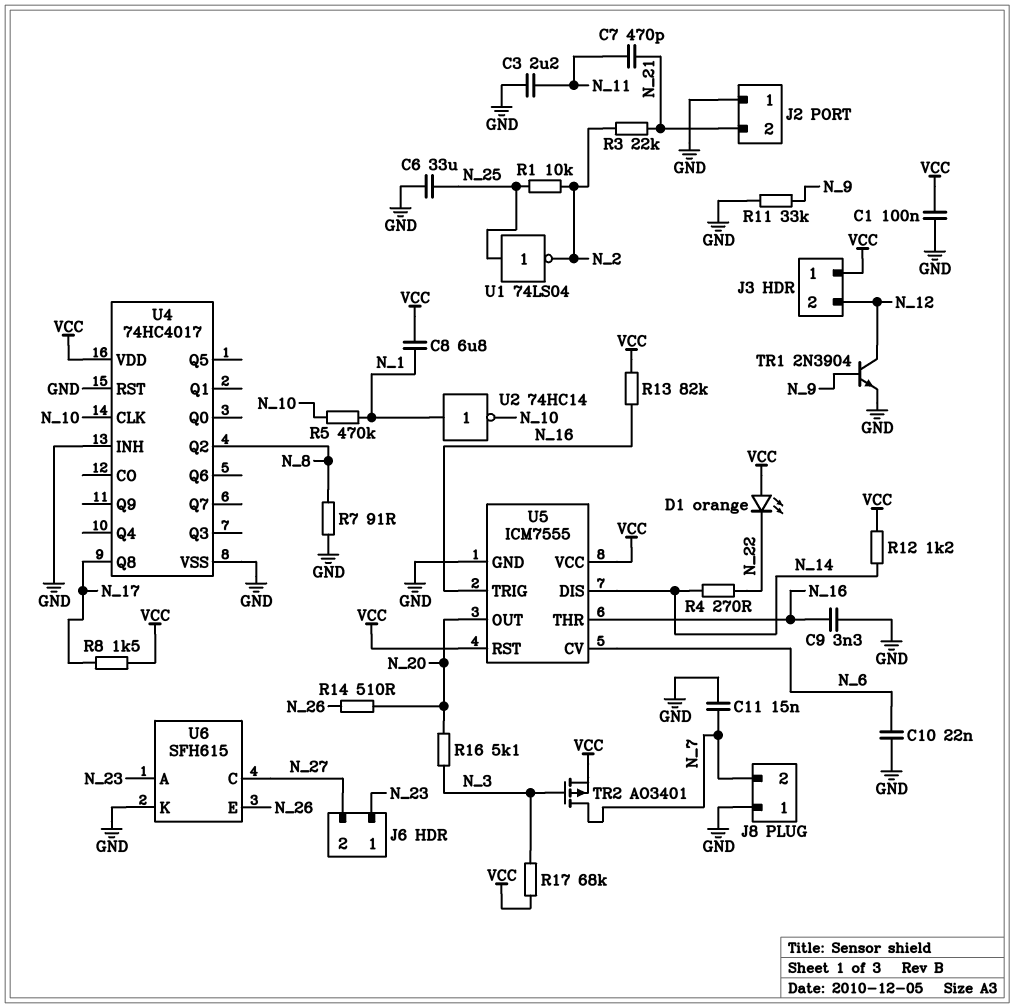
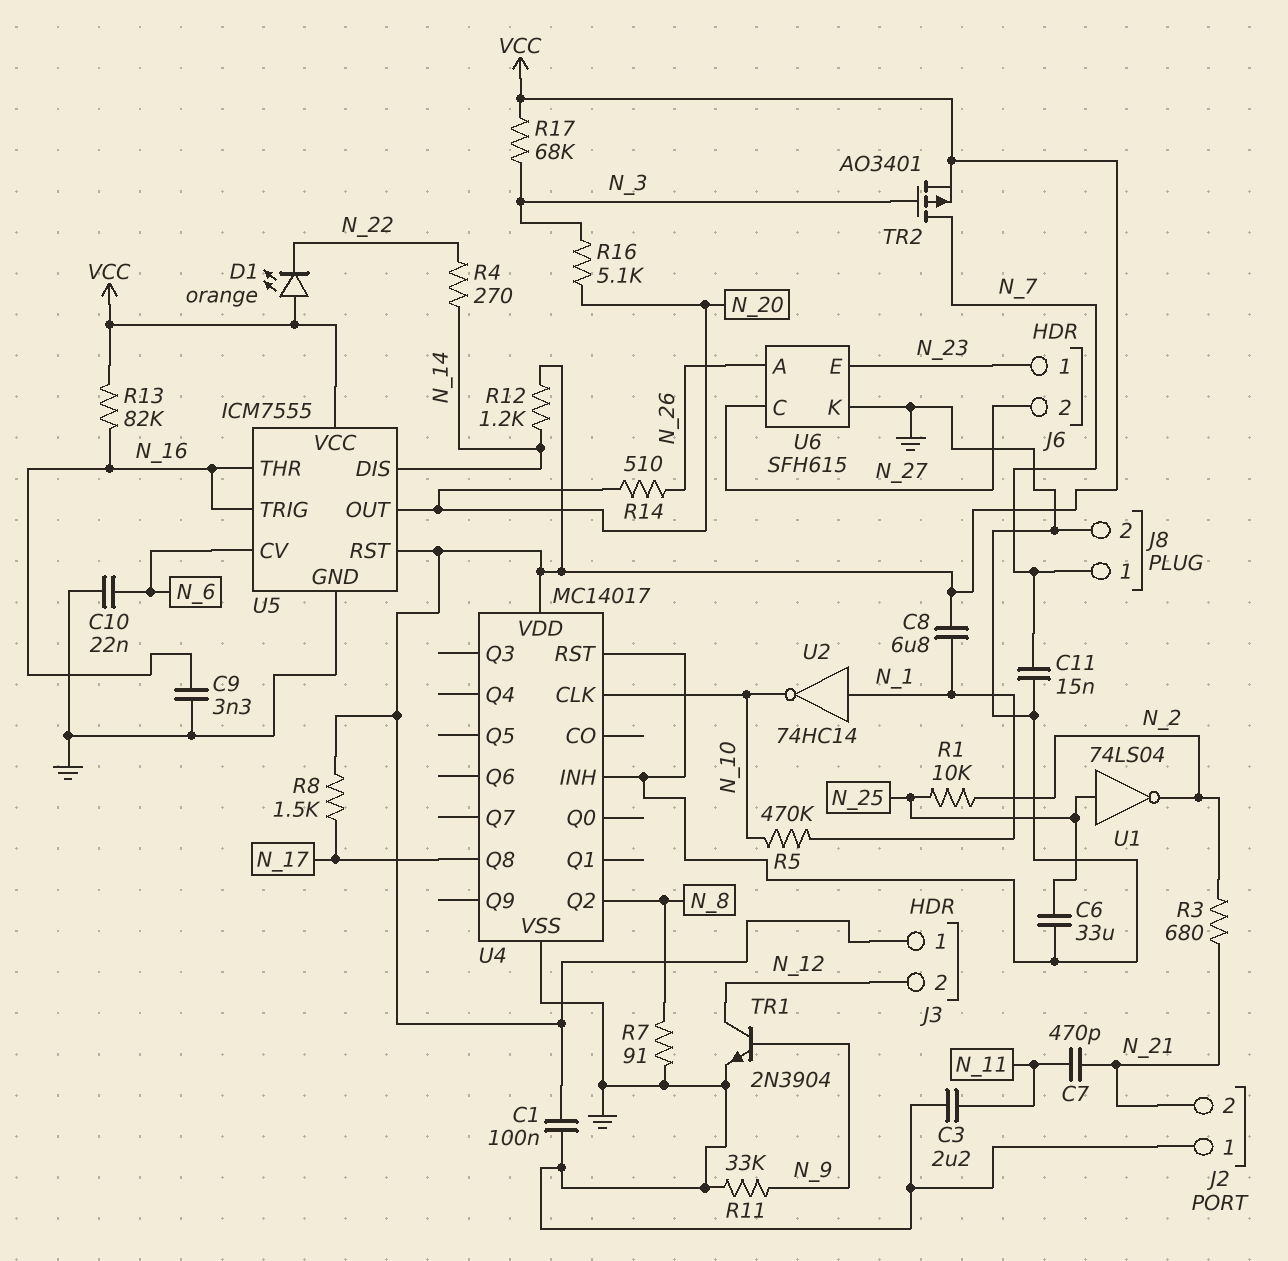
J8 pin 1: GND -> N_7
J8 pin 2: N_7 -> GND
R3: 22k (N_2, N_21) -> 680 (N_2, N_21)
U4: 74HC4017 -> MC14017
U6 pin A: N_23 -> N_26
U6 pin E: N_26 -> N_23

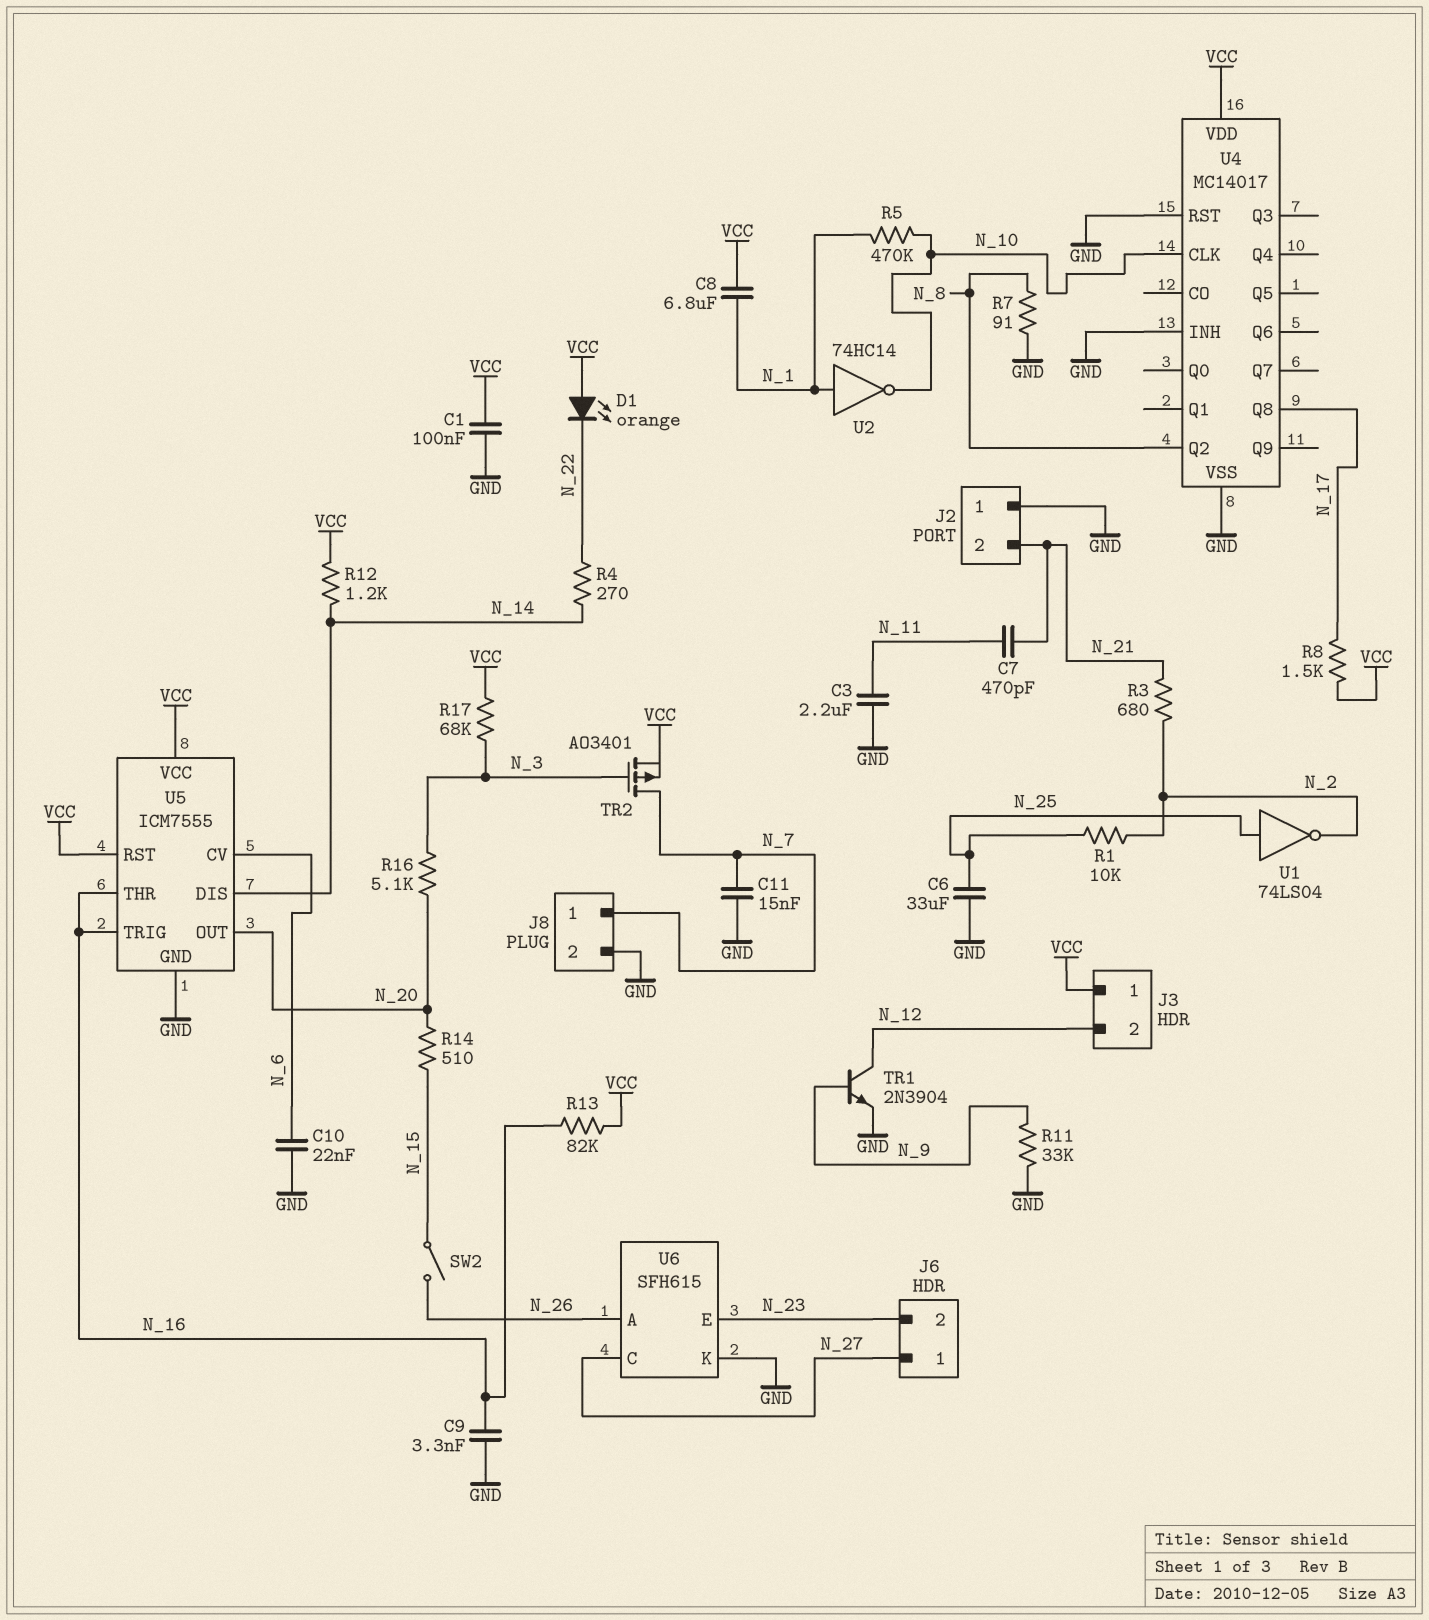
J6 pin 1: N_23 -> N_27
J6 pin 2: N_27 -> N_23
R14: 510 (N_20, N_26) -> 510 (N_15, N_20)
SW2: none -> switch (N_15, N_26)

